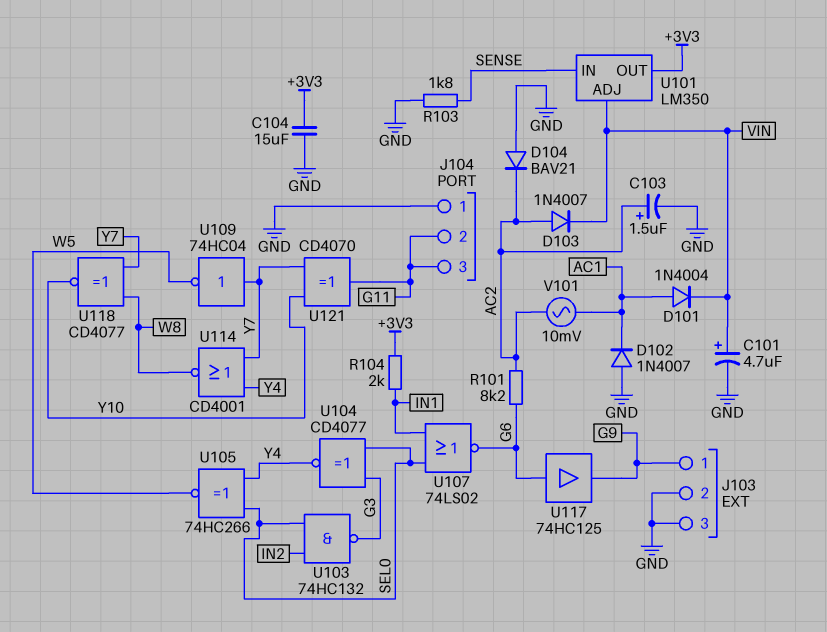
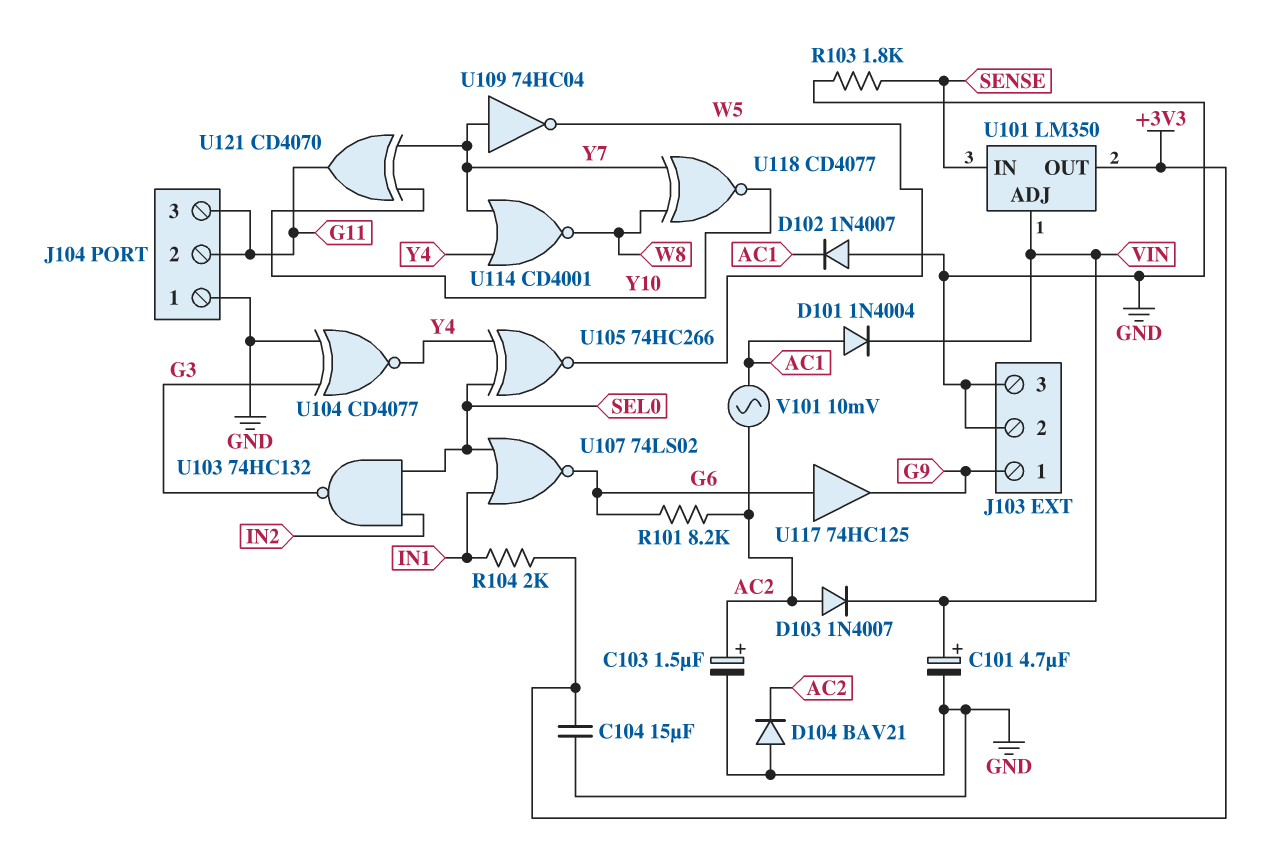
U104: XNOR CD4077 (in G3, in SEL0, out Y4) -> XNOR CD4077 (in G3, in GND, out Y4)

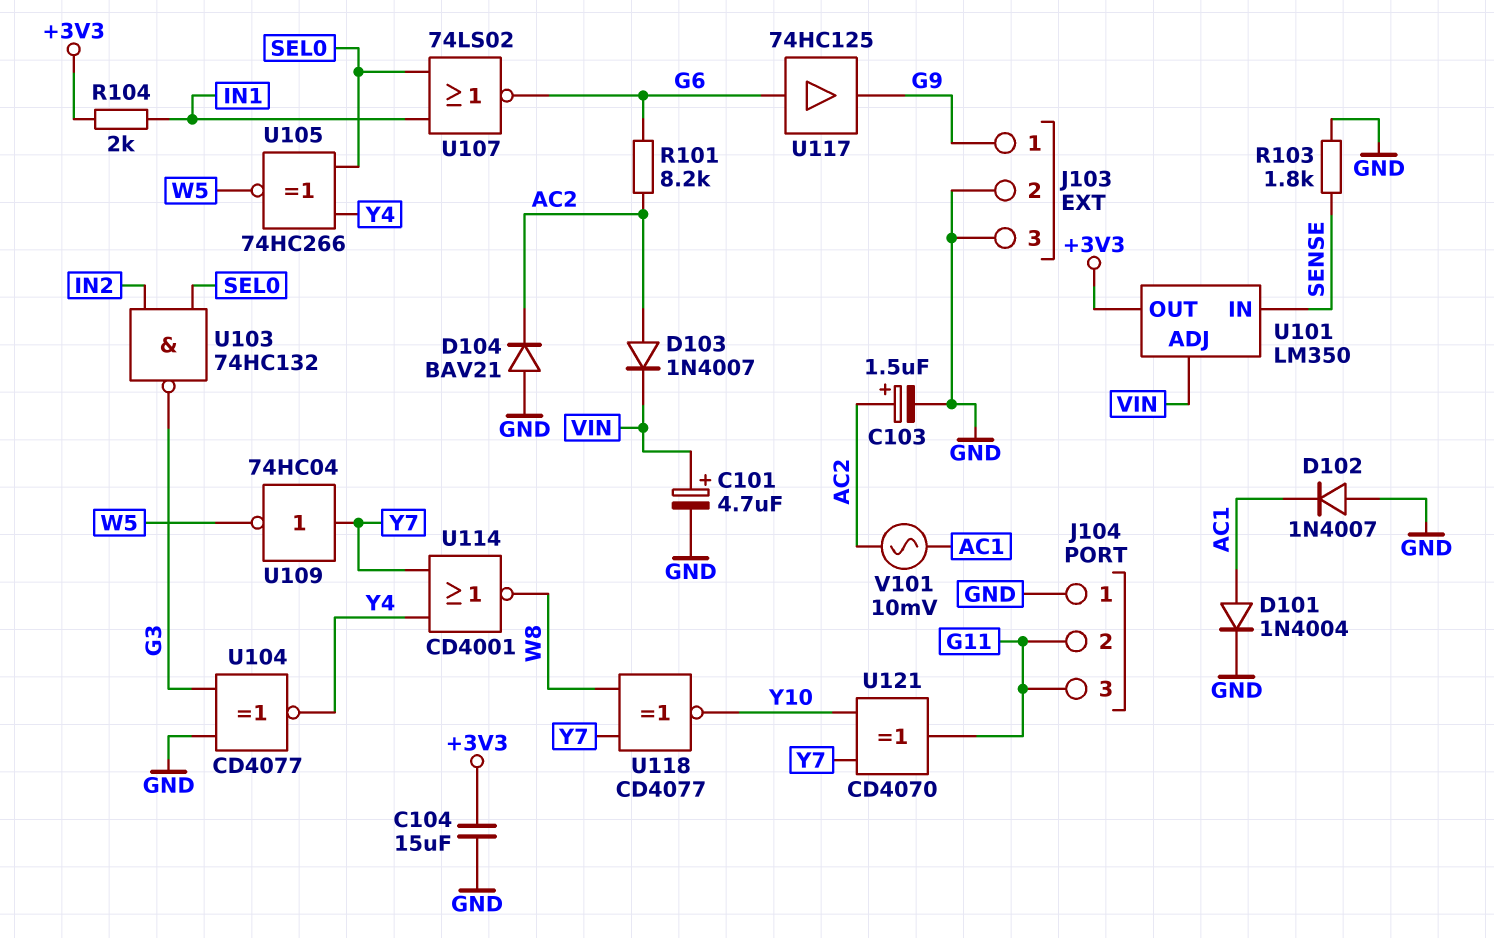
D101: diode 1N4004 (A AC1, K VIN) -> diode 1N4004 (A AC1, K GND)

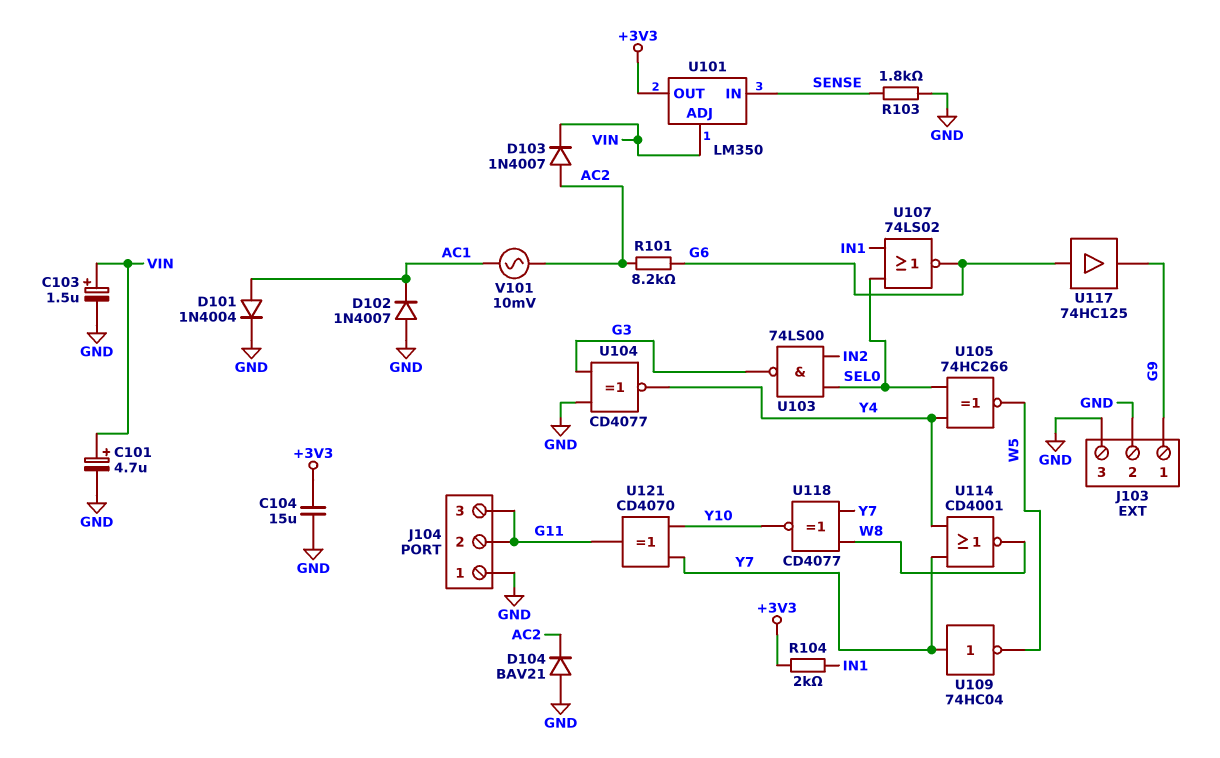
C103: 1.5uF (plus AC2, minus GND) -> 1.5uF (plus VIN, minus GND)
U103: NAND 74HC132 (in IN2, in SEL0, out G3) -> NAND 74LS00 (in IN2, in SEL0, out G3)

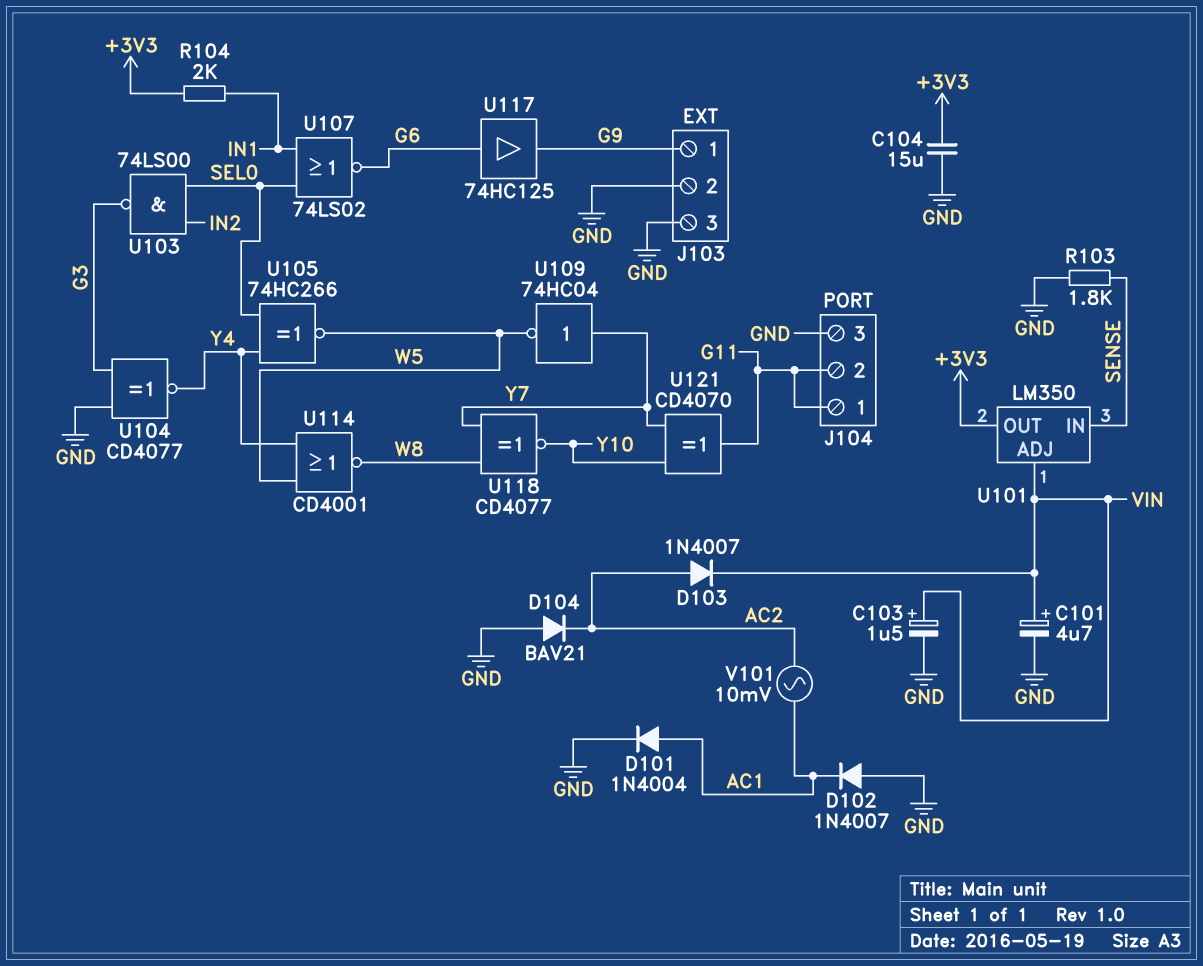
J104 pin 1: GND -> G11
J104 pin 3: G11 -> GND
R101: 8.2k (AC2, G6) -> none
U114: NOR CD4001 (in Y4, in Y7, out W8) -> NOR CD4001 (in W5, in Y4, out W8)

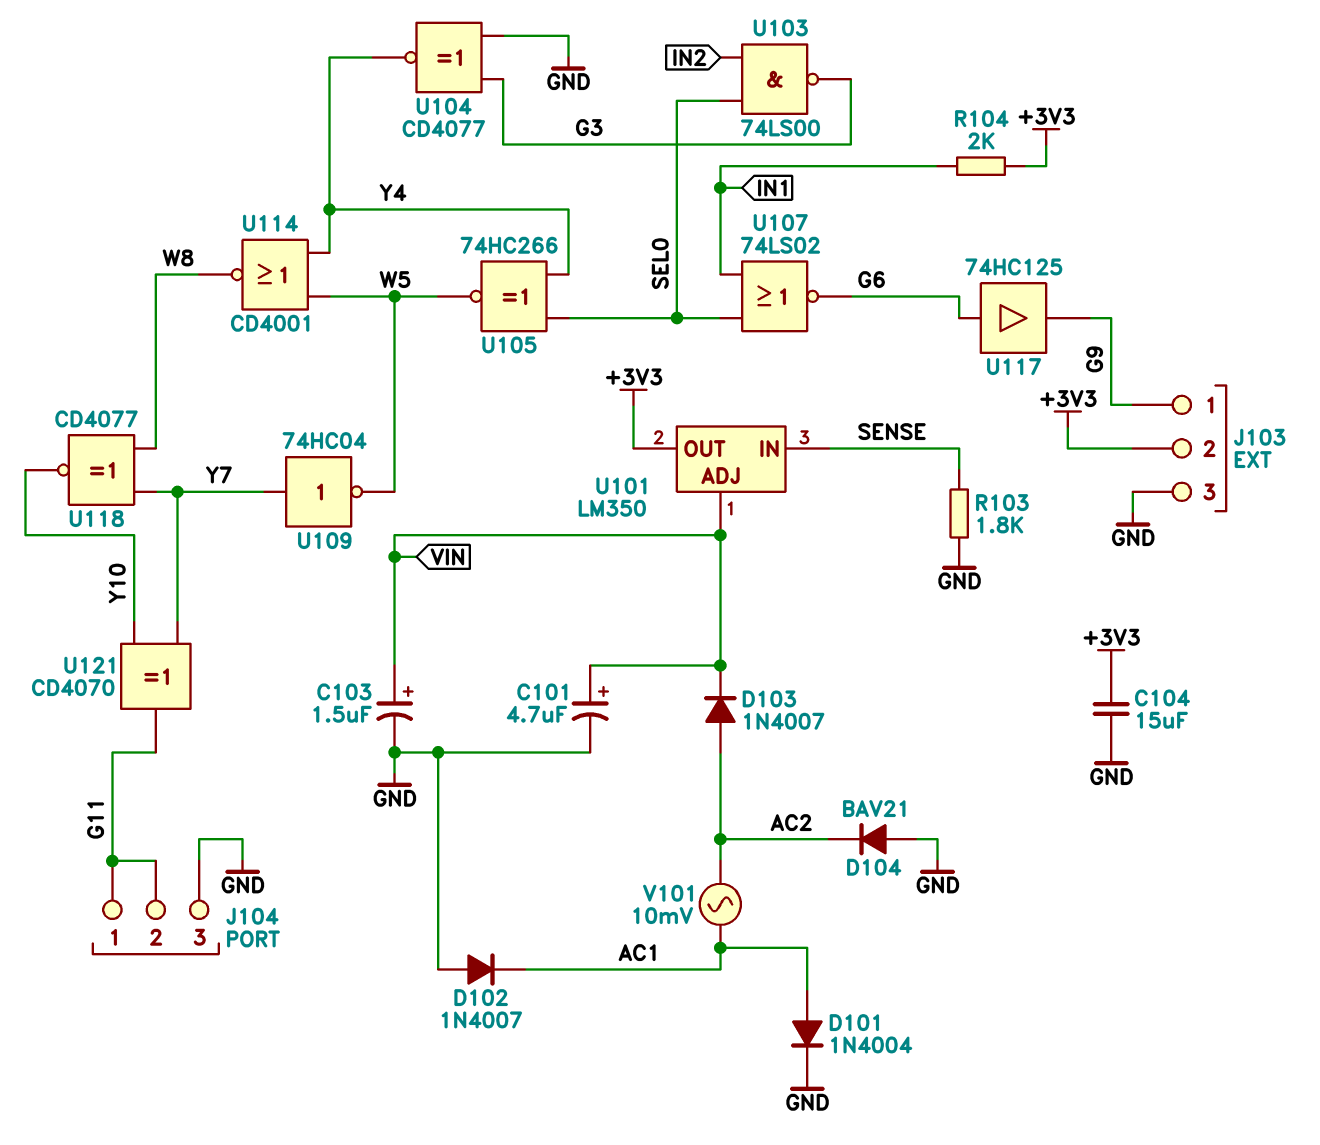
J103 pin 2: GND -> +3V3

